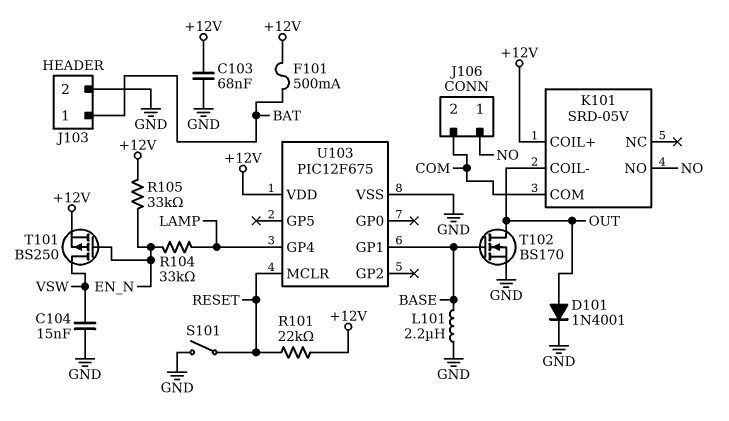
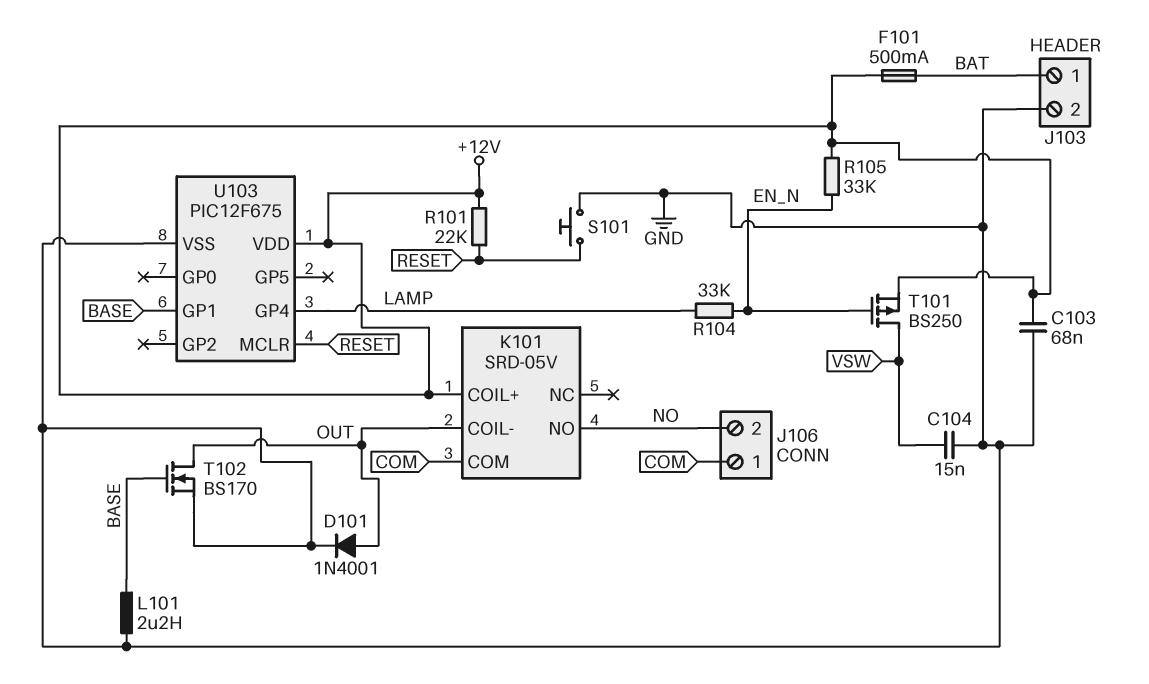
J106 pin 1: NO -> COM
J106 pin 2: COM -> NO
S101: switch (GND, RESET) -> button (GND, RESET)

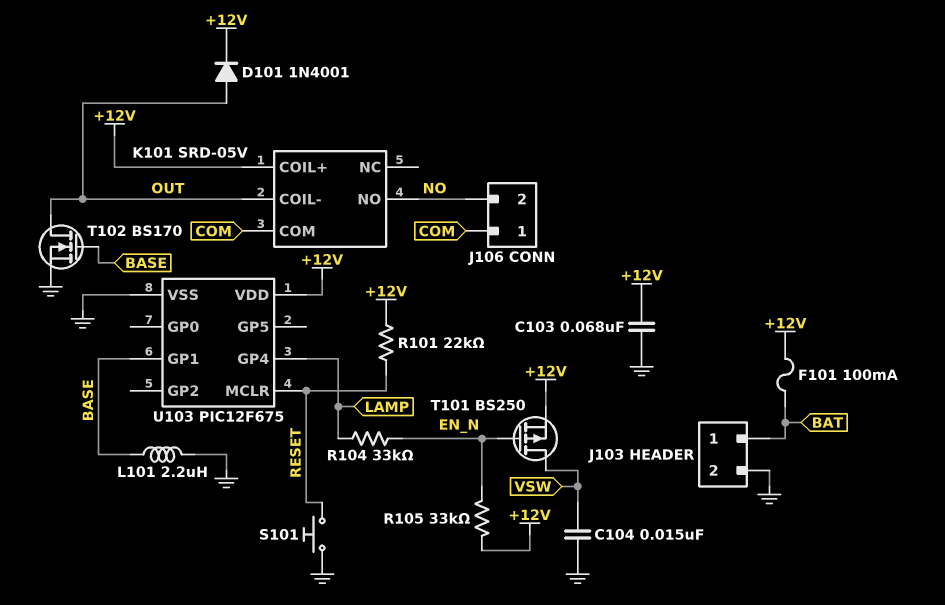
D101: diode 1N4001 (A OUT, K GND) -> diode 1N4001 (A OUT, K +12V)
F101: 500mA (+12V, BAT) -> 100mA (+12V, BAT)

